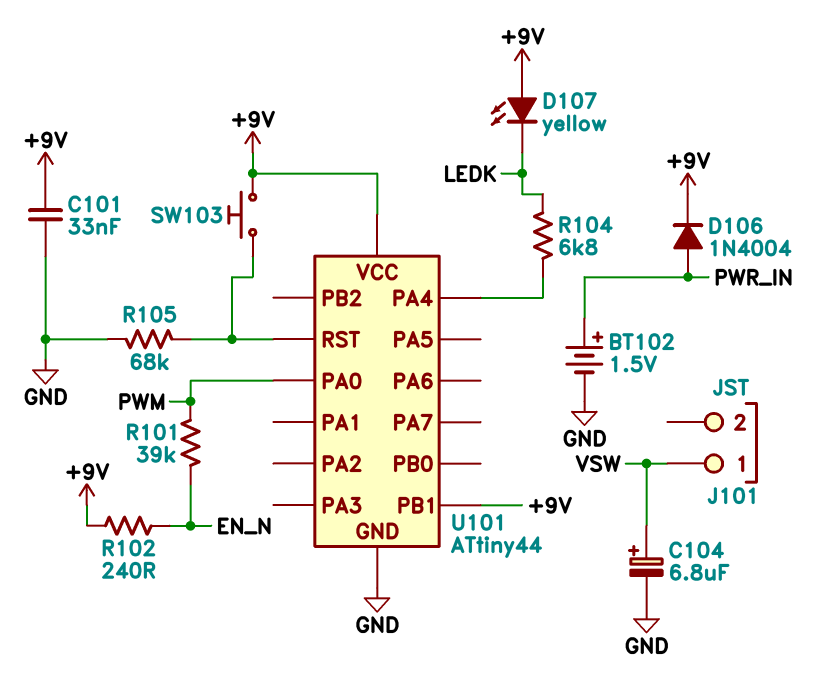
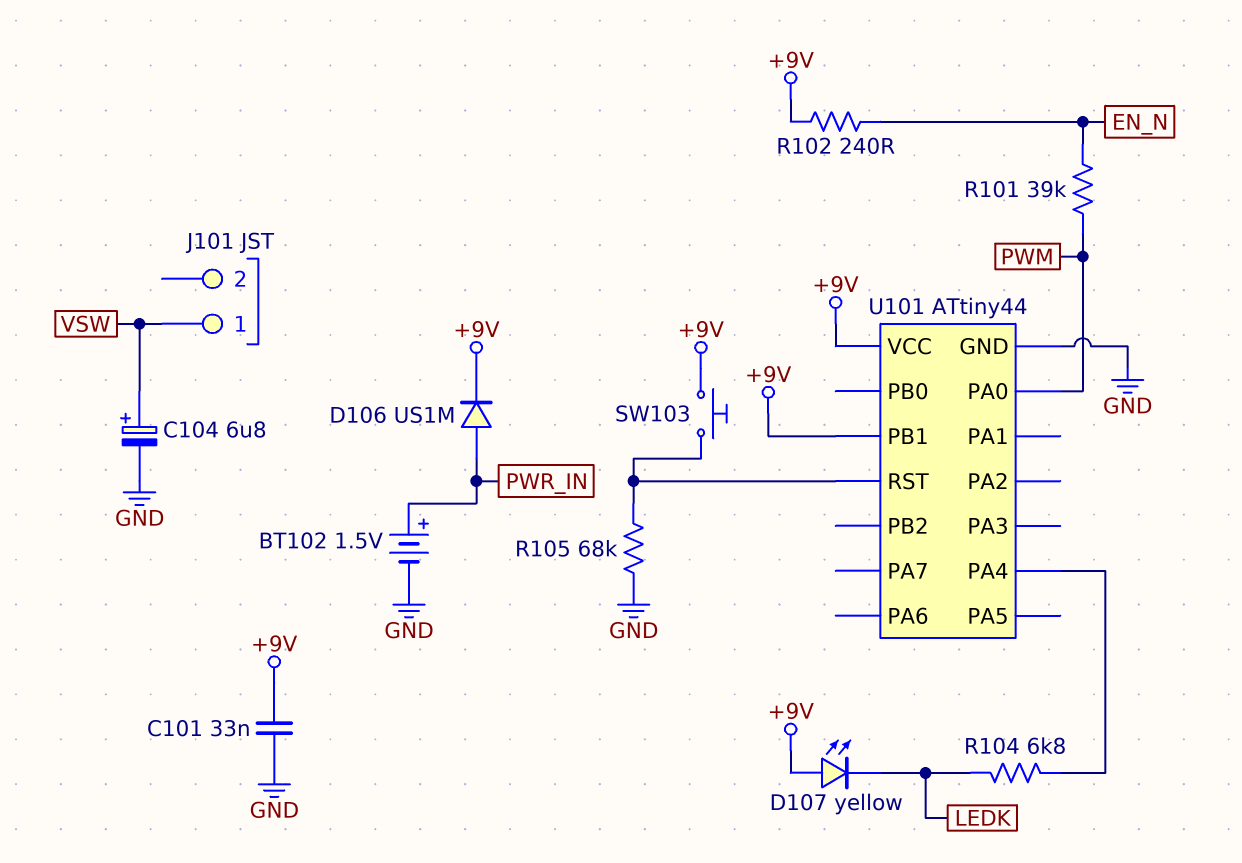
D106: diode 1N4004 (A PWR_IN, K +9V) -> diode US1M (A PWR_IN, K +9V)

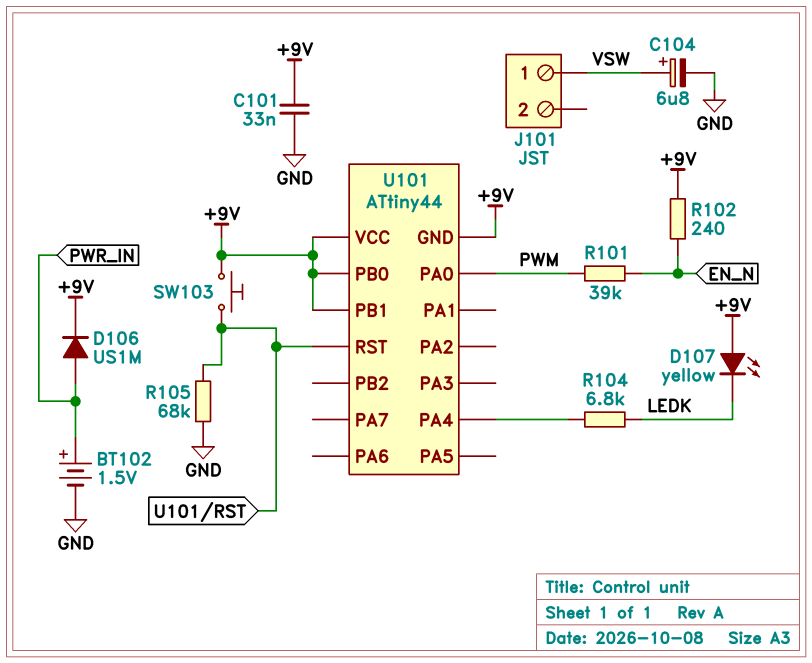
U101 pin GND: GND -> +9V
U101 pin PB0: none -> +9V

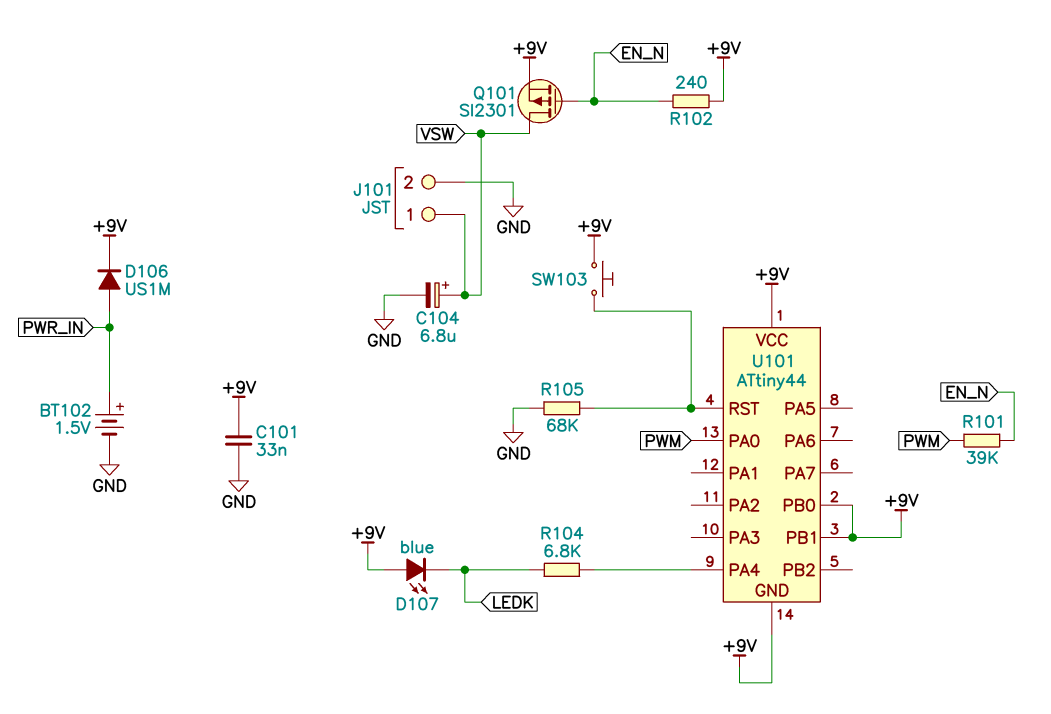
D107: LED yellow (A +9V, K LEDK) -> LED blue (A +9V, K LEDK)
J101 pin 2: none -> GND
Q101: none -> PMOS SI2301 (G EN_N, D VSW, S +9V)

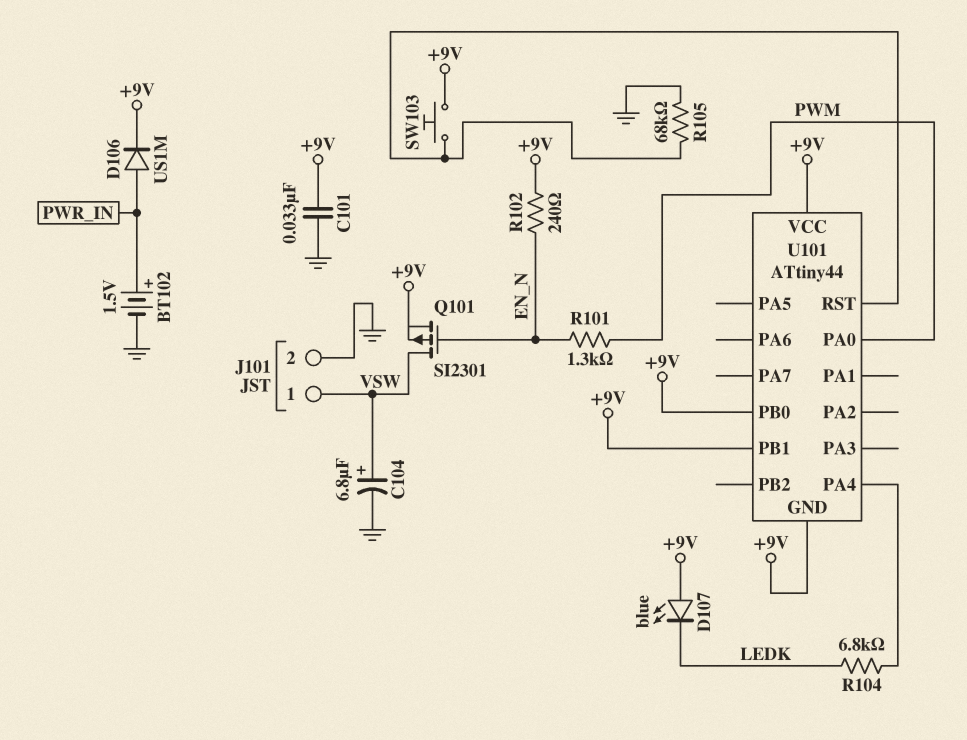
R101: 39k (EN_N, PWM) -> 1.3k (EN_N, PWM)

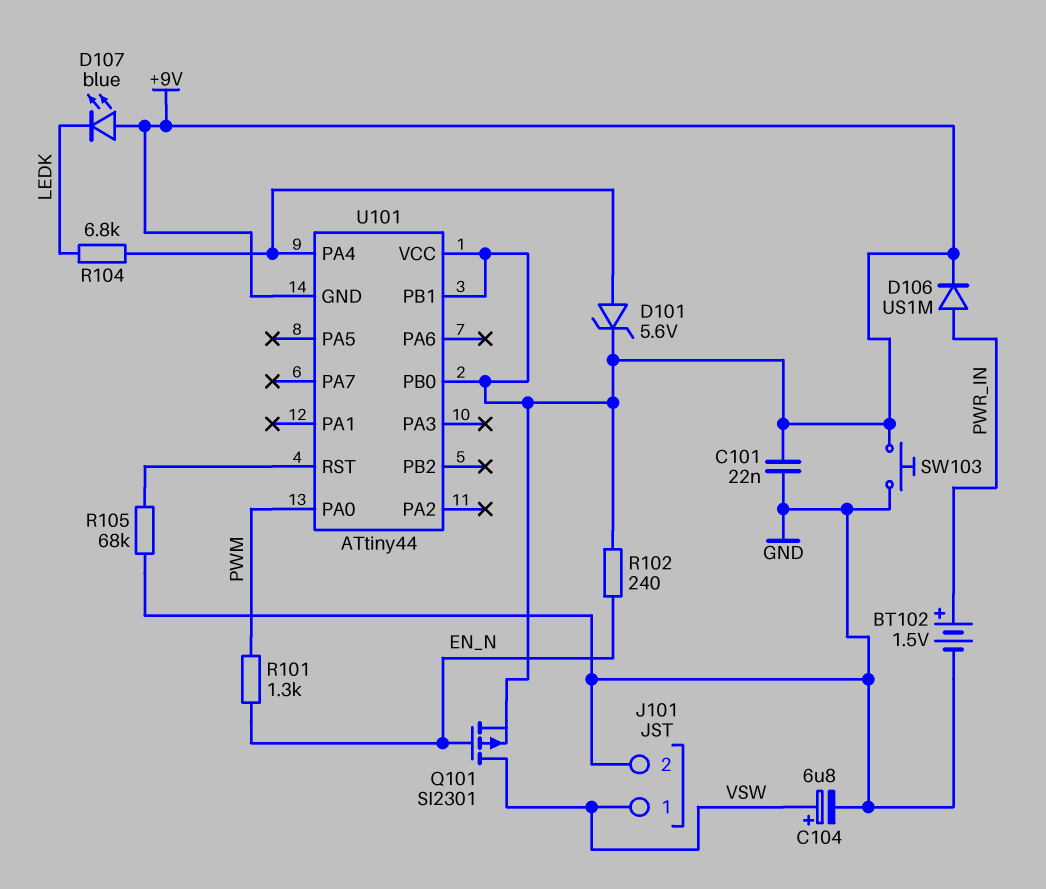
C101: 33nF (+9V, GND) -> 22nF (+9V, GND)
D101: none -> zener 5.6V (A U101/PA4, K +9V)
SW103: button (+9V, U101/RST) -> button (+9V, GND)

